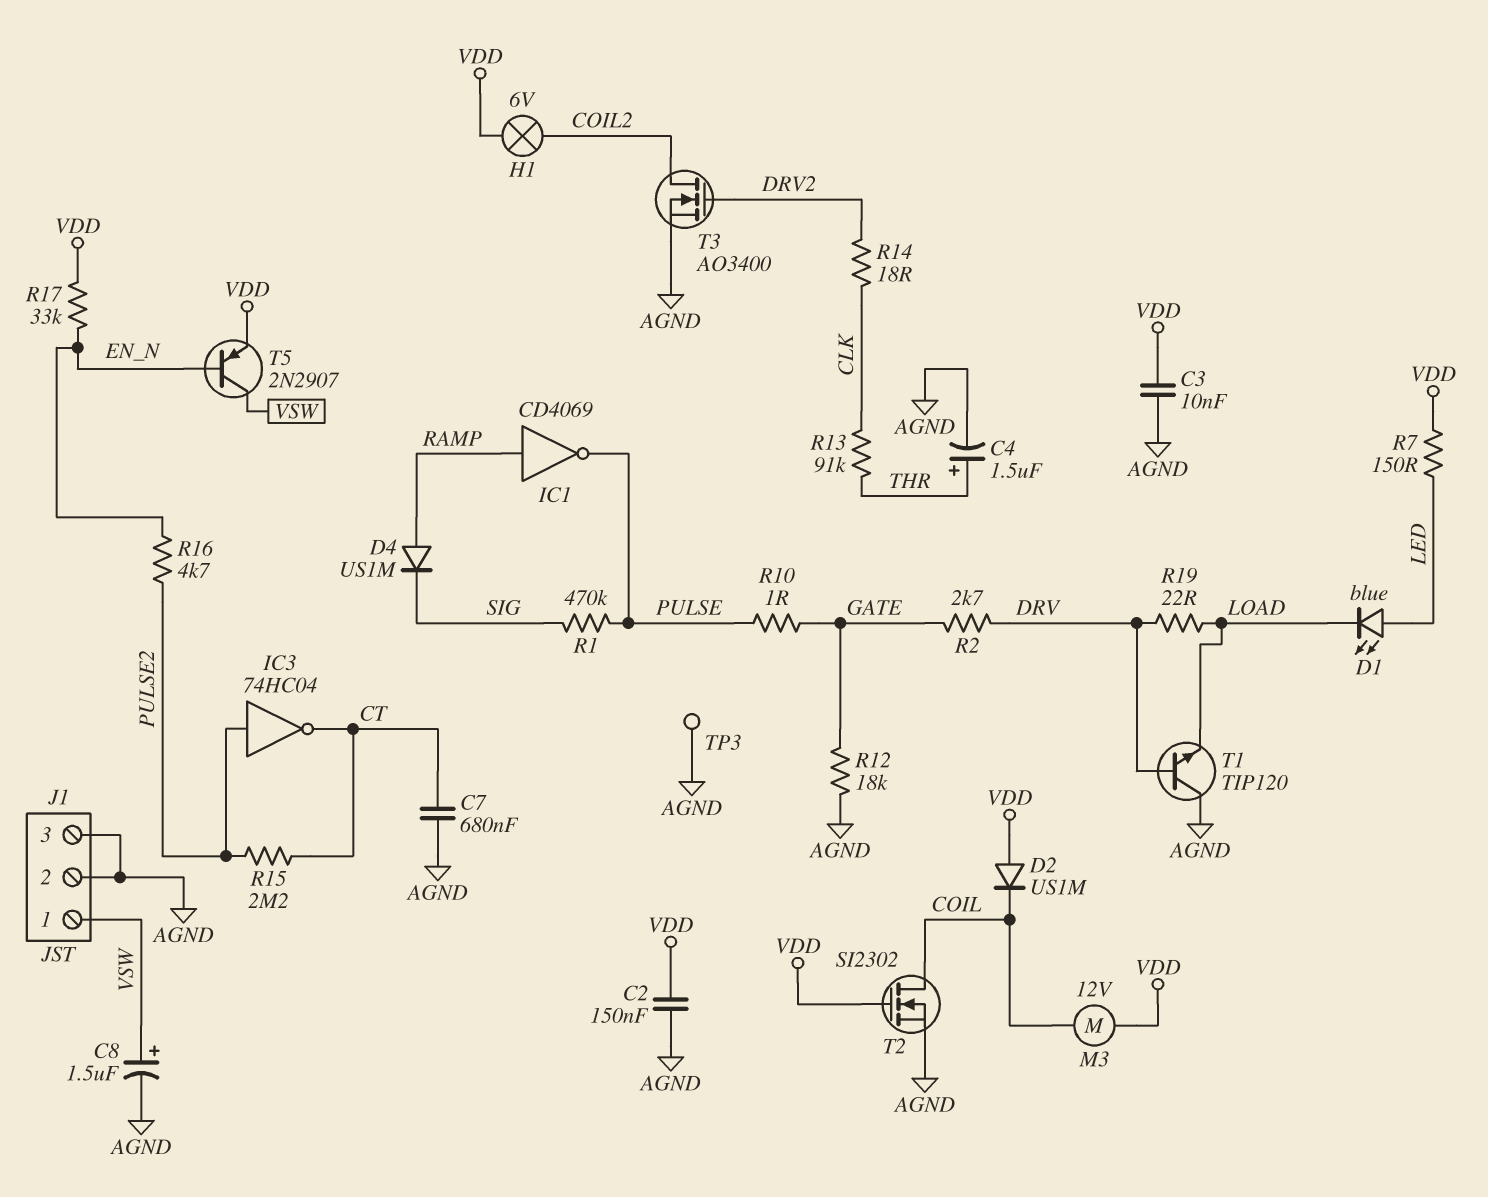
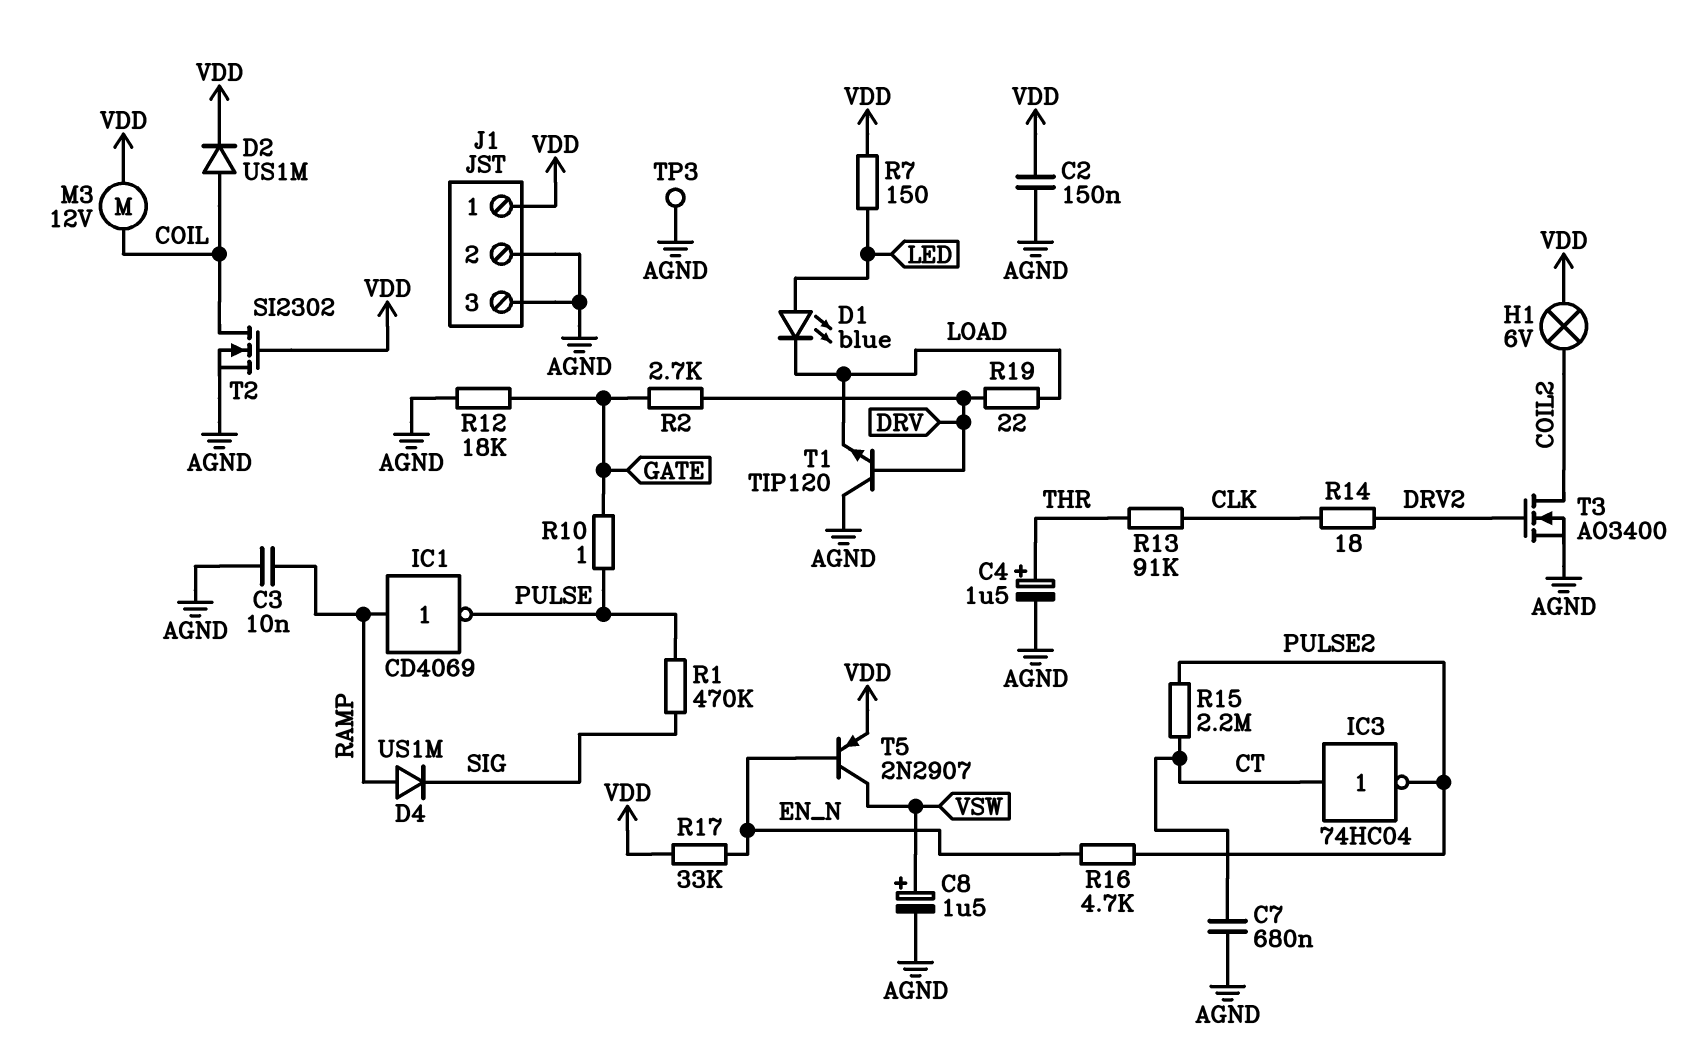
C3: 10nF (AGND, VDD) -> 10nF (AGND, RAMP)
D2: diode US1M (A VDD, K COIL) -> diode US1M (A COIL, K VDD)
IC3: NOT 74HC04 (in PULSE2, out CT) -> NOT 74HC04 (in CT, out PULSE2)
J1 pin 1: VSW -> VDD

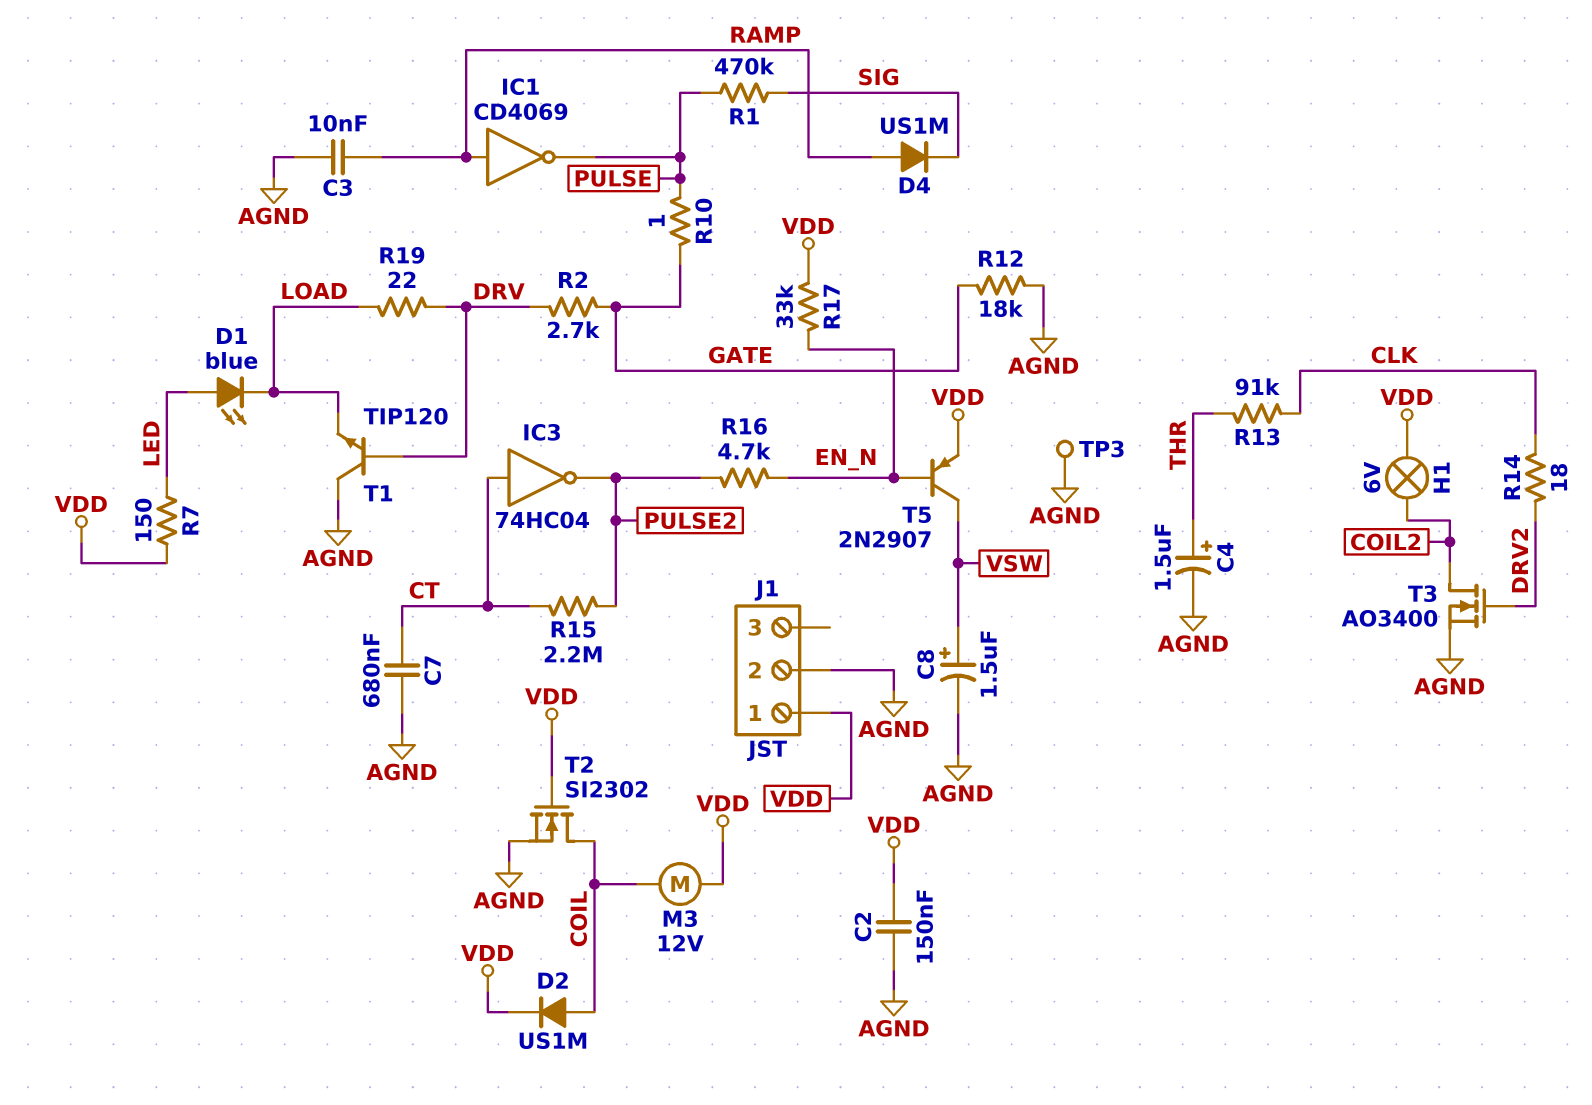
J1 pin 3: AGND -> none

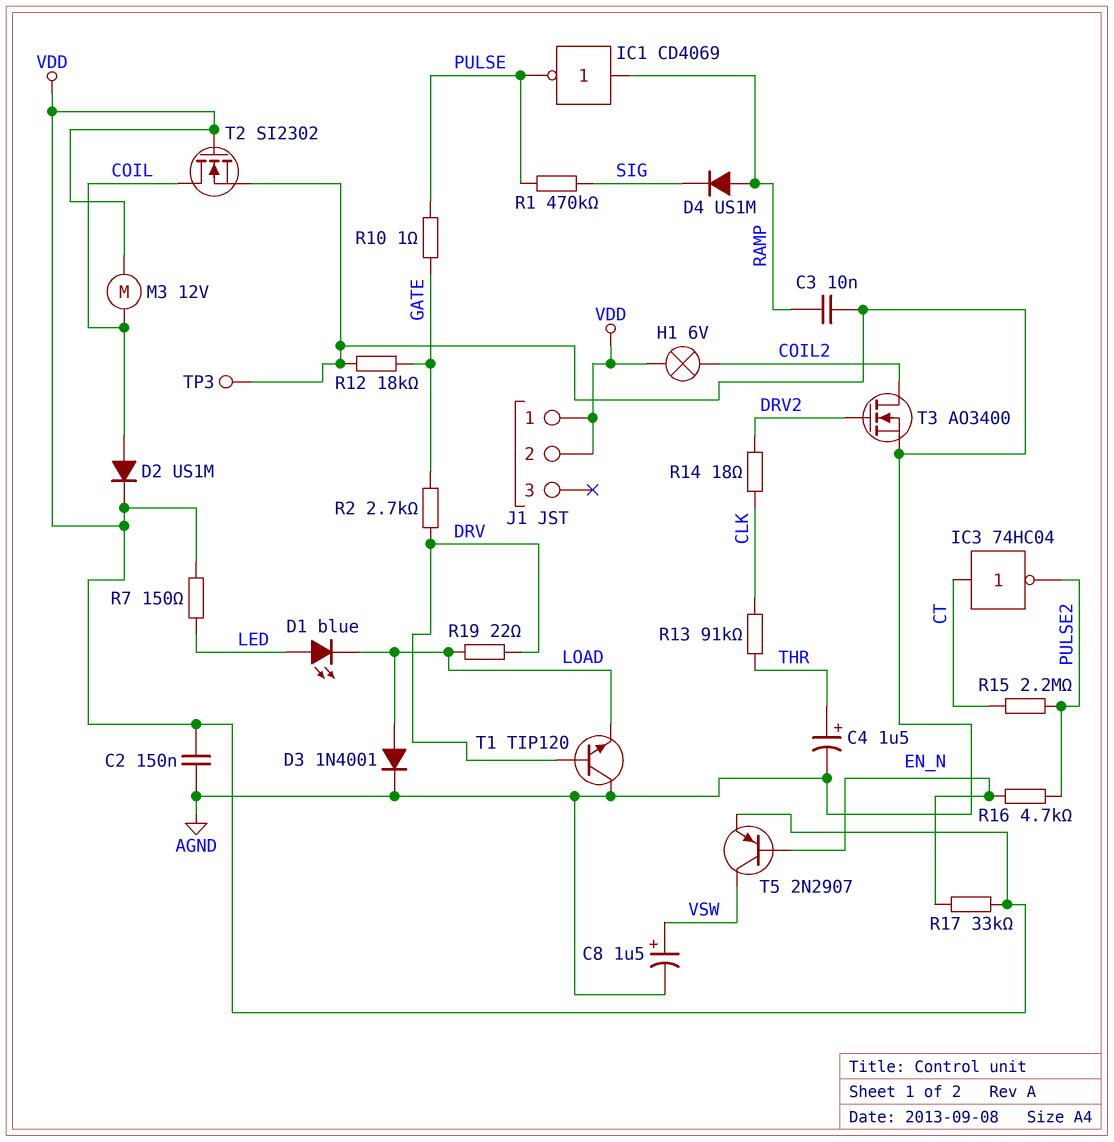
C7: 680nF (AGND, CT) -> none
D3: none -> diode 1N4001 (A LOAD, K AGND)
J1 pin 2: AGND -> VDD

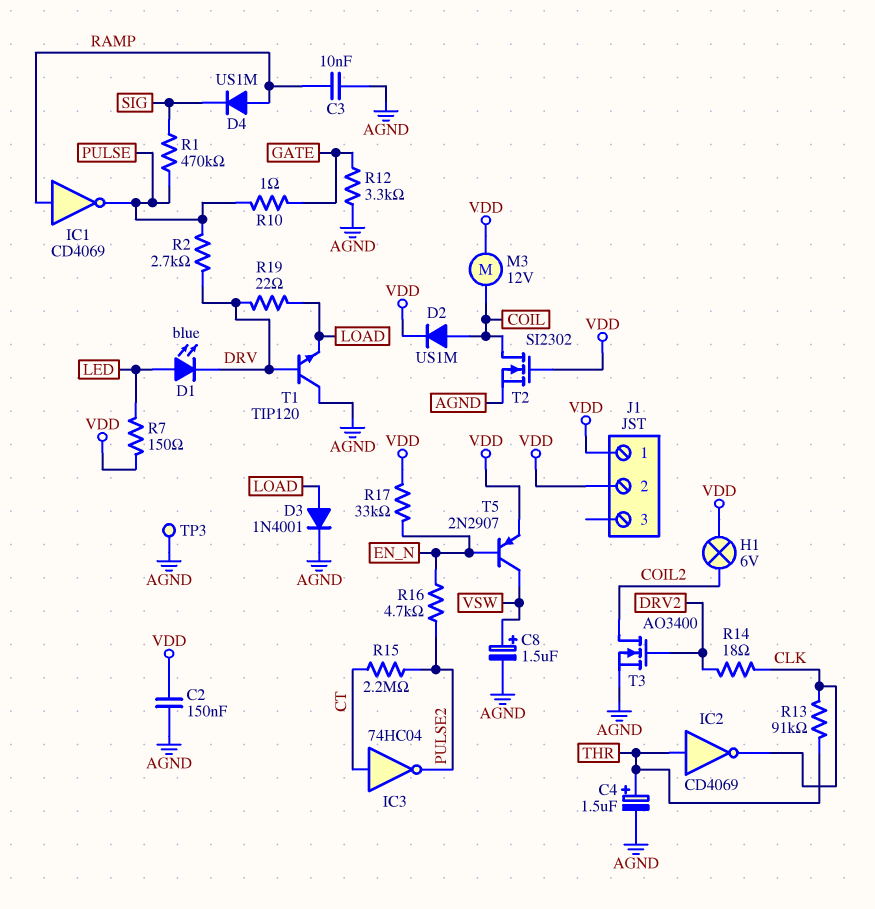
D1: LED blue (A LED, K LOAD) -> LED blue (A LED, K DRV)
IC2: none -> NOT CD4069 (in THR, out CLK)
R2: 2.7k (DRV, GATE) -> 2.7k (DRV, PULSE)
R12: 18k (AGND, GATE) -> 3.3k (AGND, GATE)

